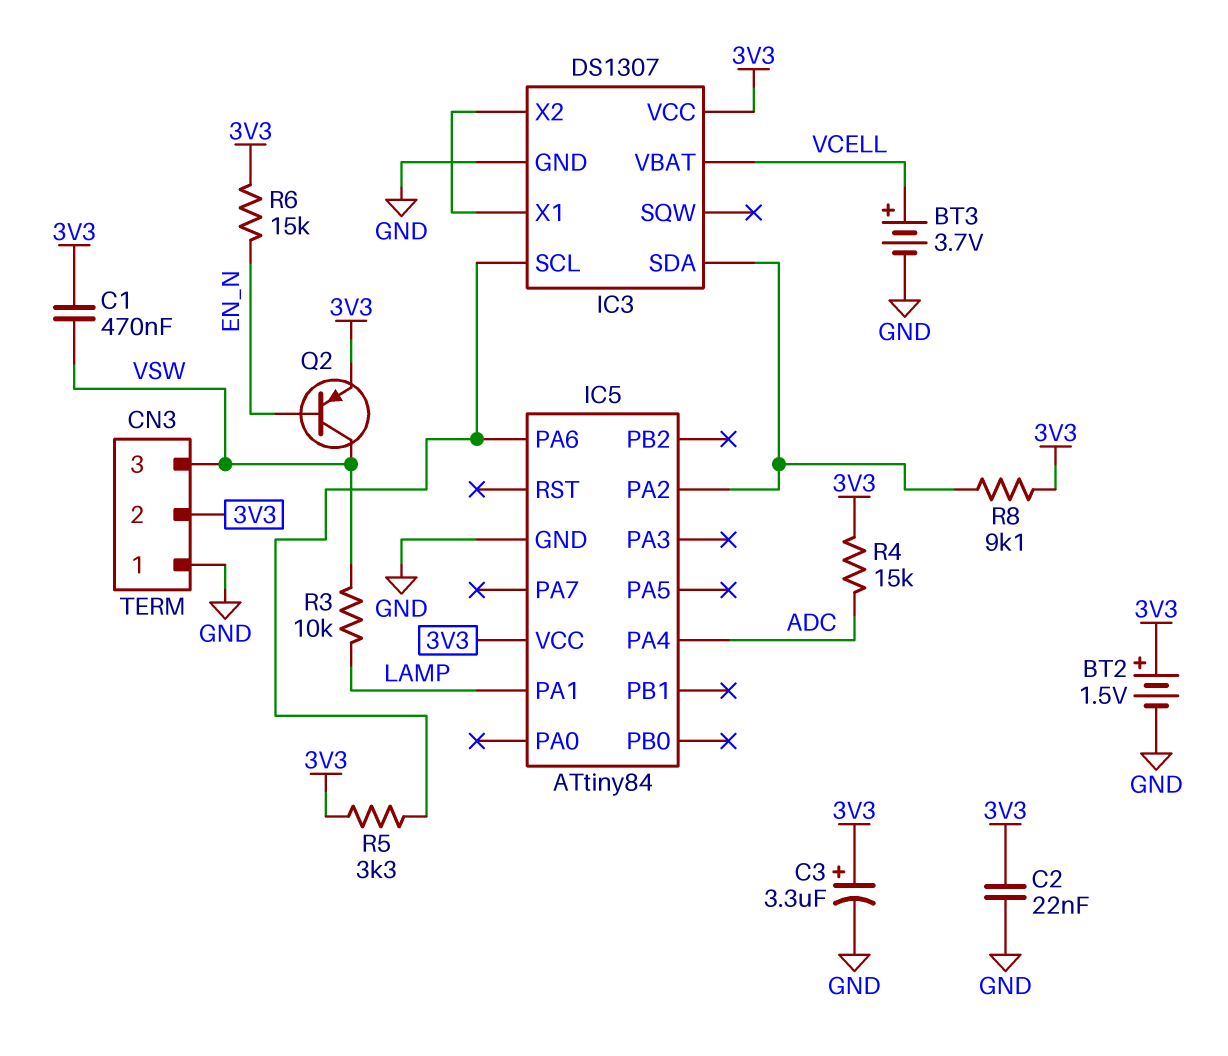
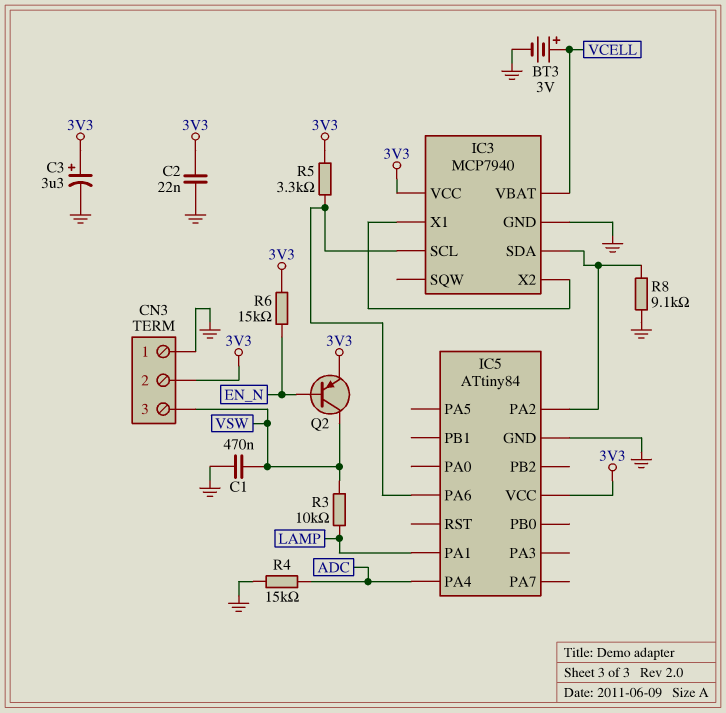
BT2: 1.5V (plus 3V3, minus GND) -> none
BT3: 3.7V (plus VCELL, minus GND) -> 3V (plus VCELL, minus GND)
C1: 470nF (3V3, VSW) -> 470nF (GND, VSW)
IC3: DS1307 -> MCP7940
R4: 15k (3V3, ADC) -> 15k (ADC, GND)
R8: 9.1k (3V3, IC3/SDA) -> 9.1k (GND, IC3/SDA)

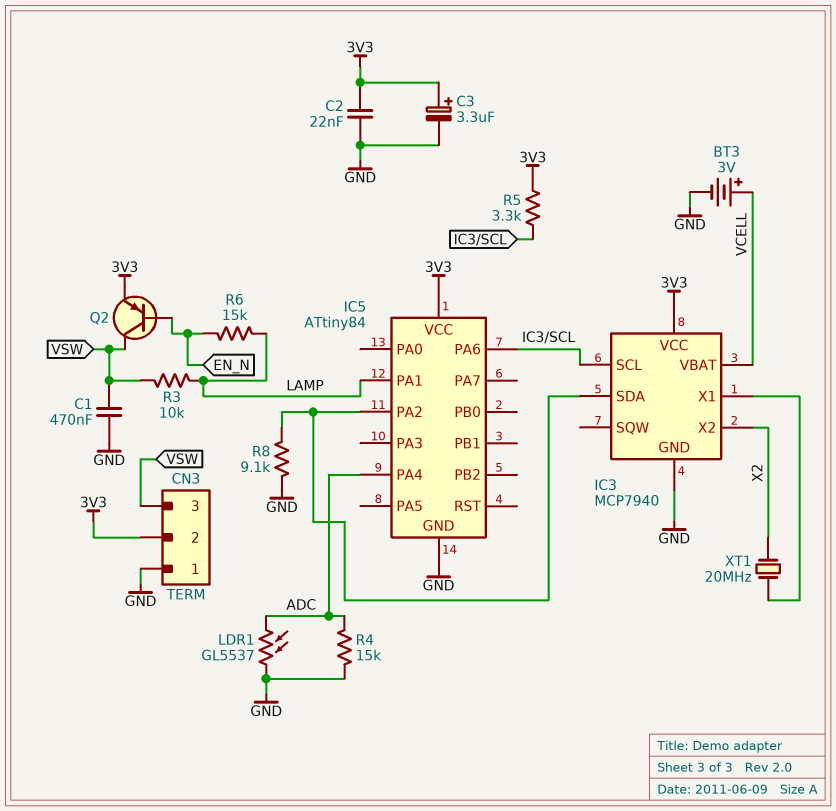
IC3 pin X2: IC3/X1 -> X2
LDR1: none -> GL5537 (ADC, GND)
R6: 15k (3V3, EN_N) -> 15k (EN_N, LAMP)
XT1: none -> 20MHz (IC3/X1, X2)

